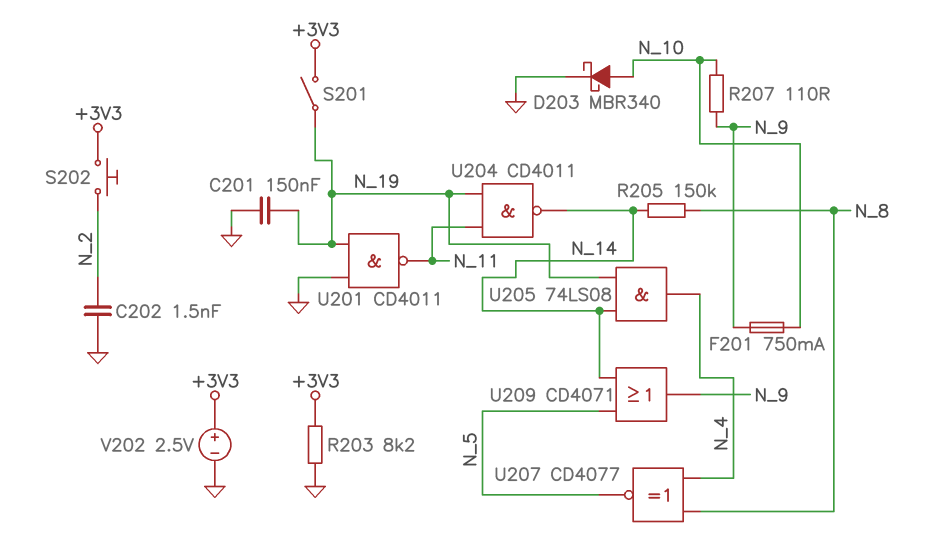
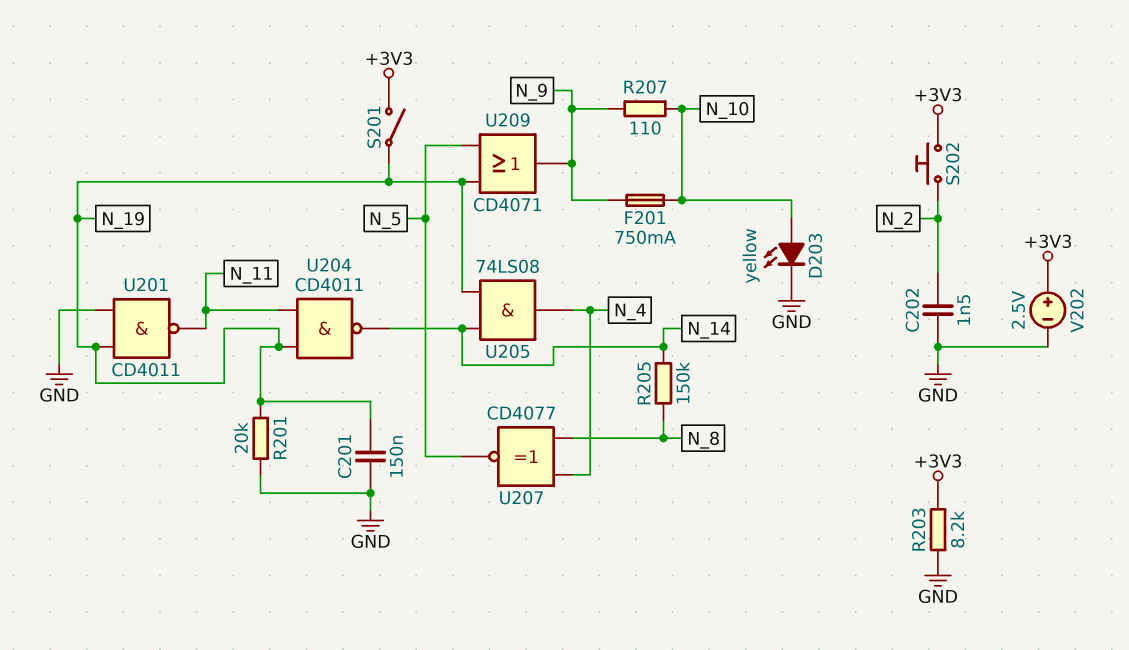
D203: schottky MBR340 (A N_10, K GND) -> LED yellow (A N_10, K GND)
R201: none -> 20k (GND, N_19)
U209: OR CD4071 (in N_5, in N_14, out N_9) -> OR CD4071 (in N_5, in N_19, out N_9)

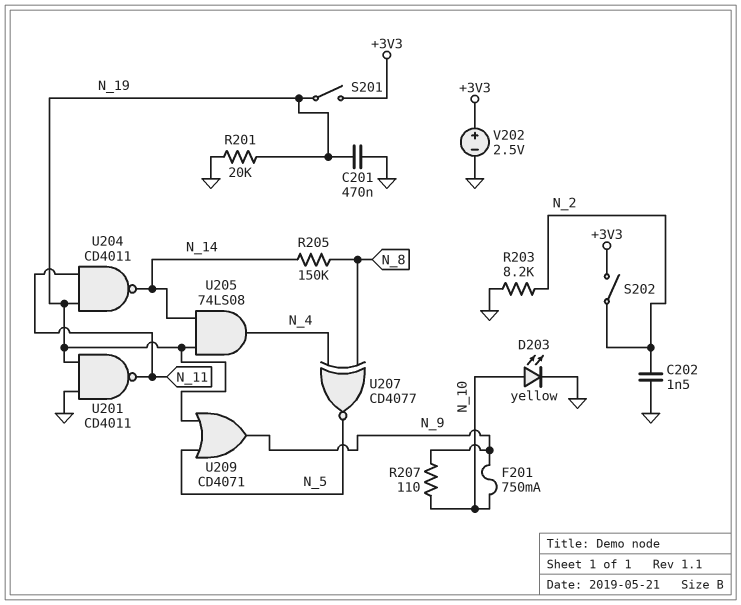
C201: 150nF (GND, N_19) -> 470nF (GND, N_19)
R203: 8.2k (+3V3, GND) -> 8.2k (GND, N_2)
S202: button (+3V3, N_2) -> switch (+3V3, N_2)

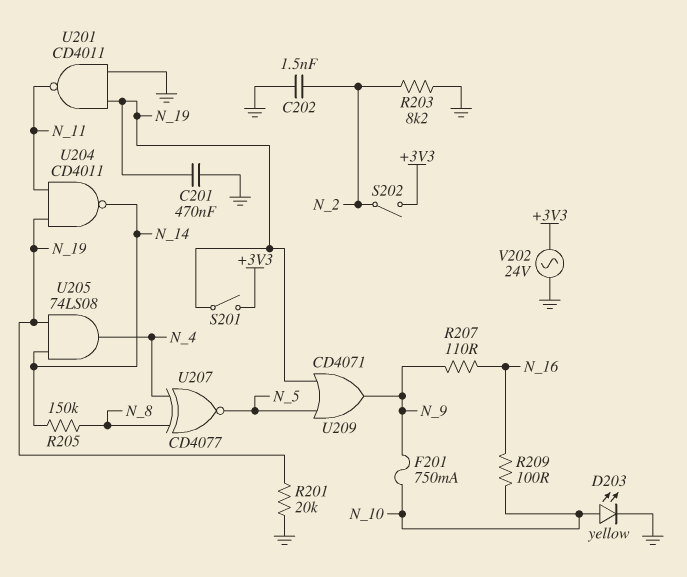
R207: 110 (N_9, N_10) -> 110 (N_9, N_16)
R209: none -> 100 (N_10, N_16)
V202: 2.5V (plus +3V3, minus GND) -> AC 24V (+3V3, GND)

